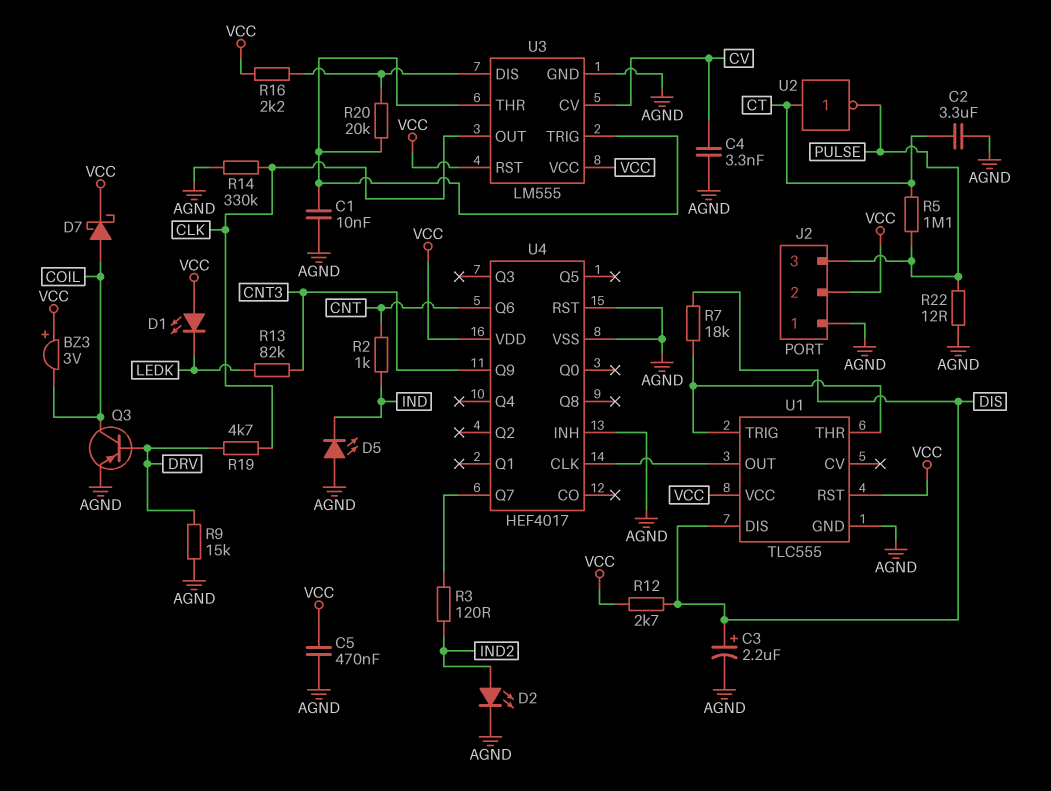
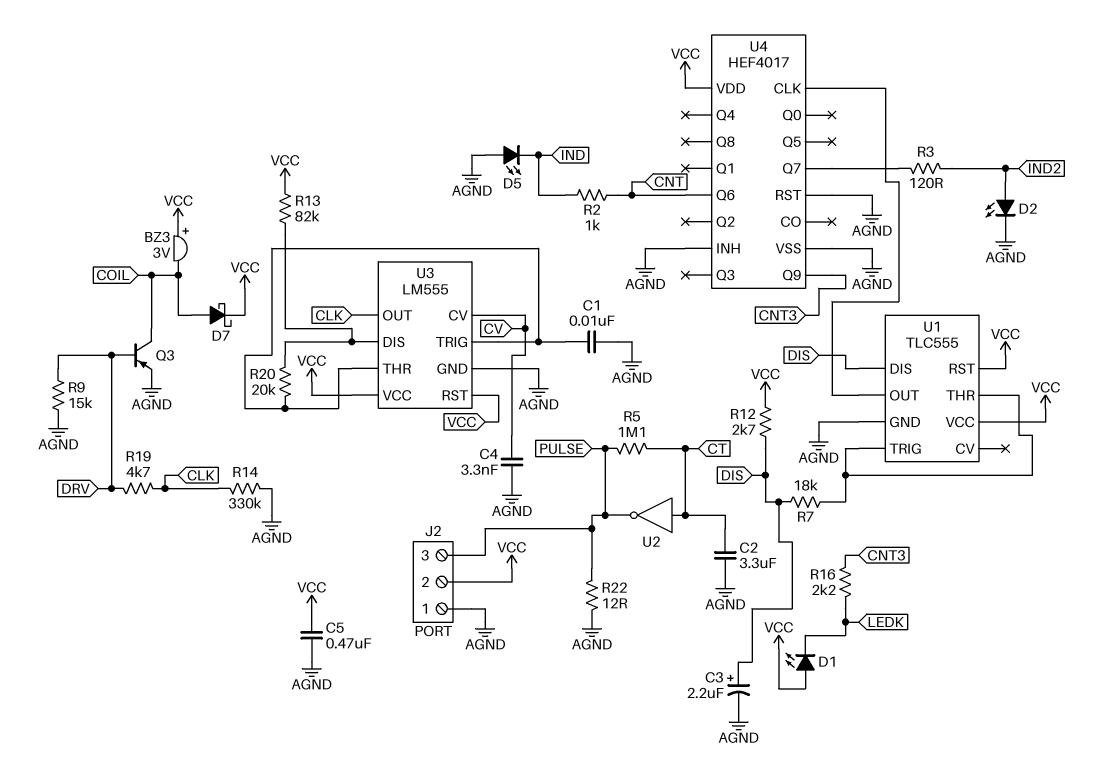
R13: 82k (CNT3, LEDK) -> 82k (U3/DIS, VCC)
R16: 2.2k (U3/DIS, VCC) -> 2.2k (CNT3, LEDK)

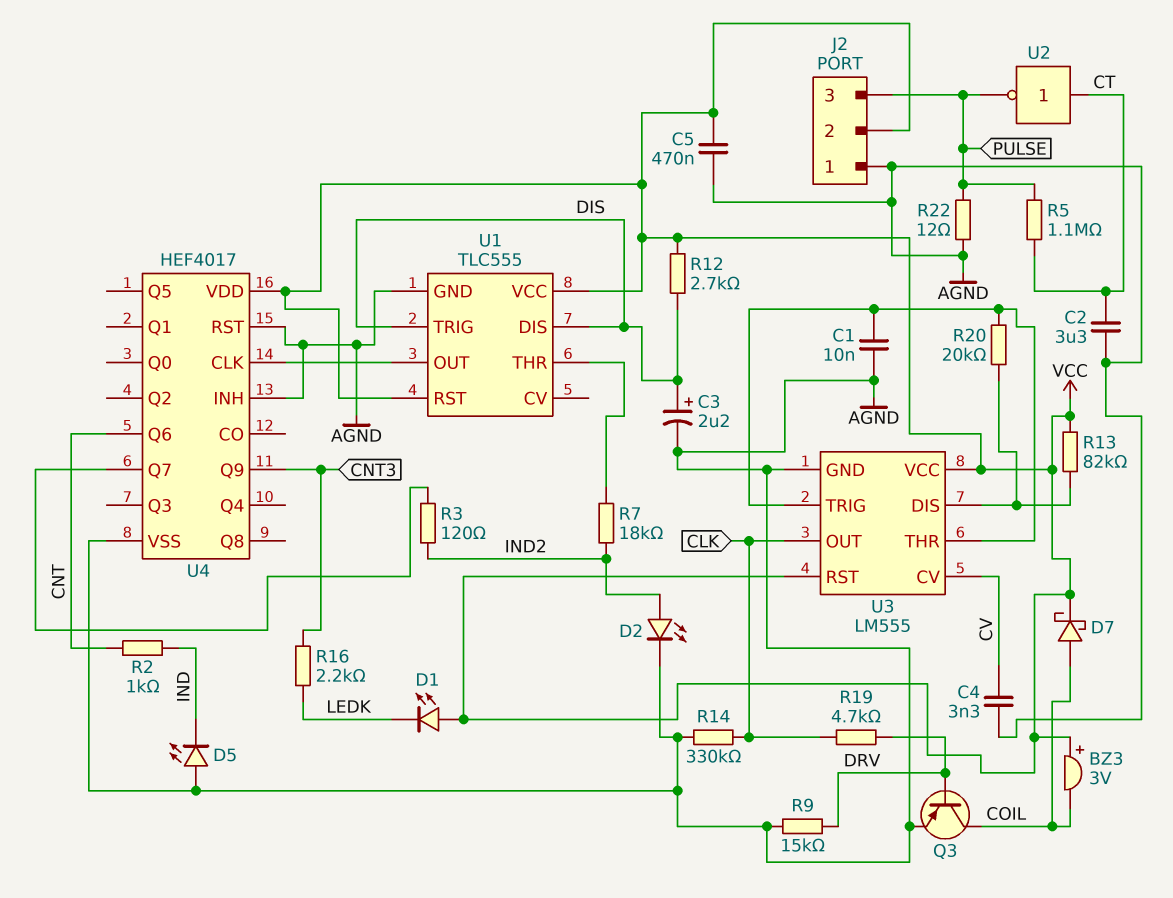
R7: 18k (DIS, U1/THR) -> 18k (IND2, U1/THR)
U1 pin TRIG: U1/THR -> DIS

